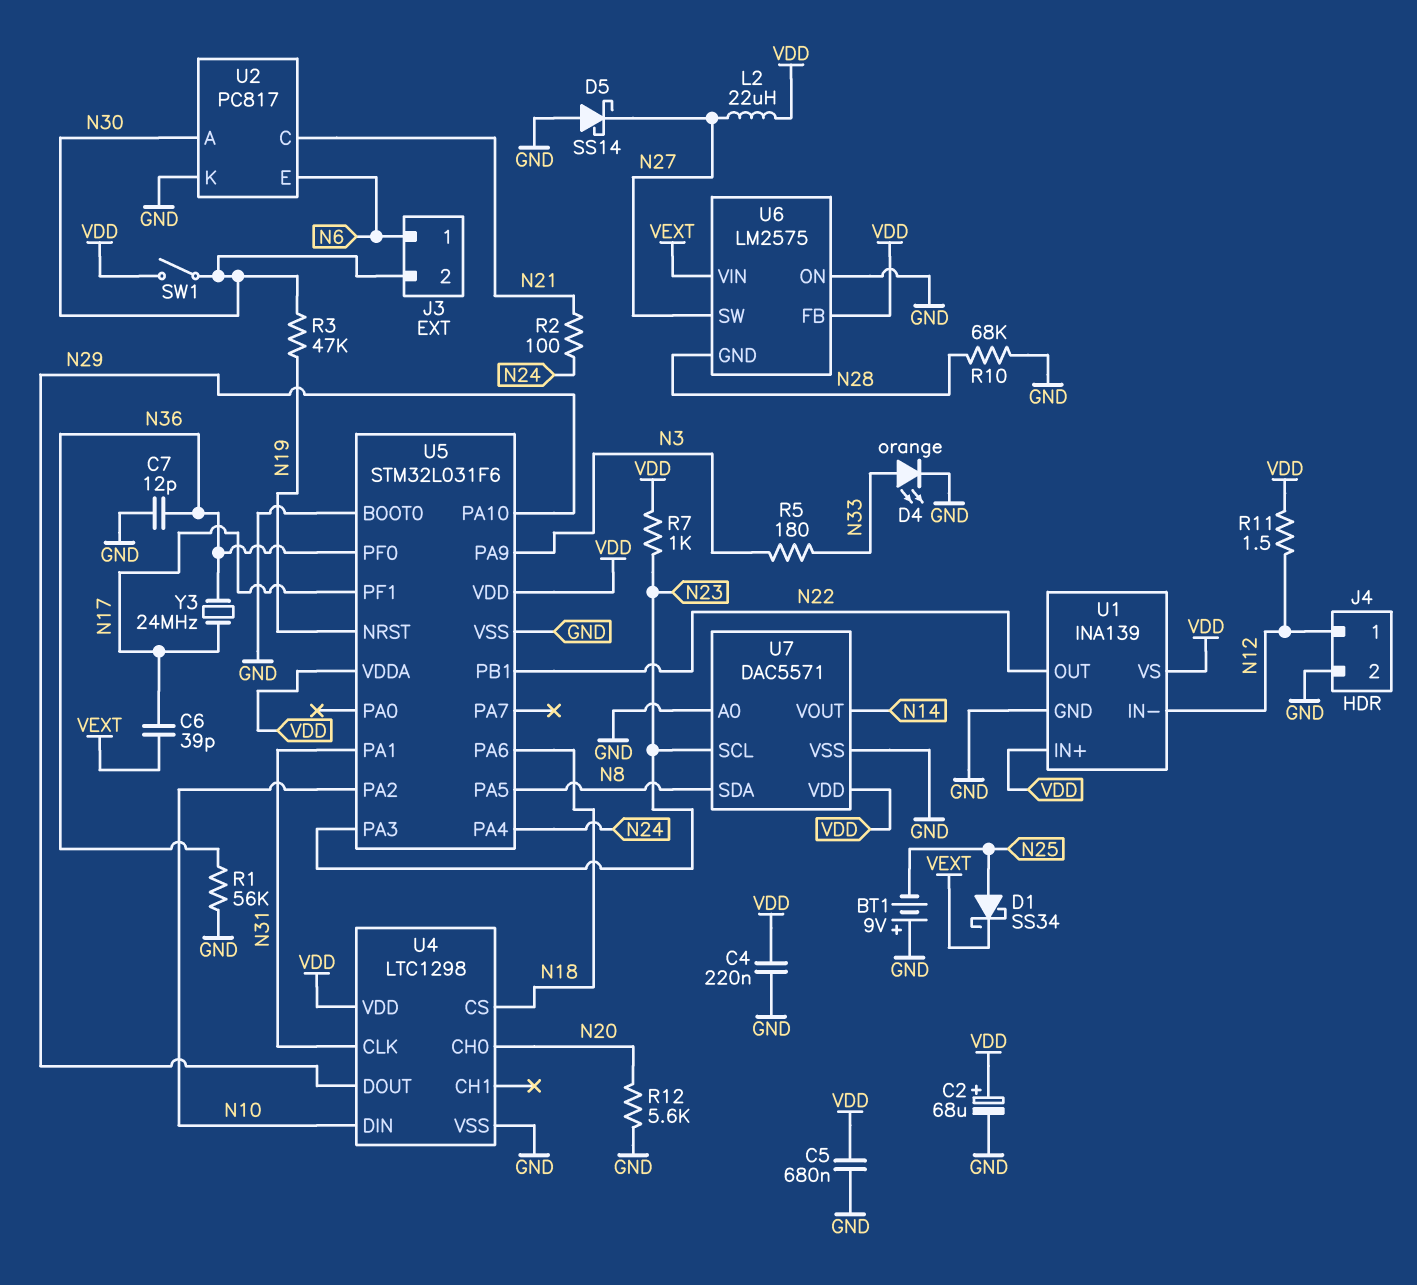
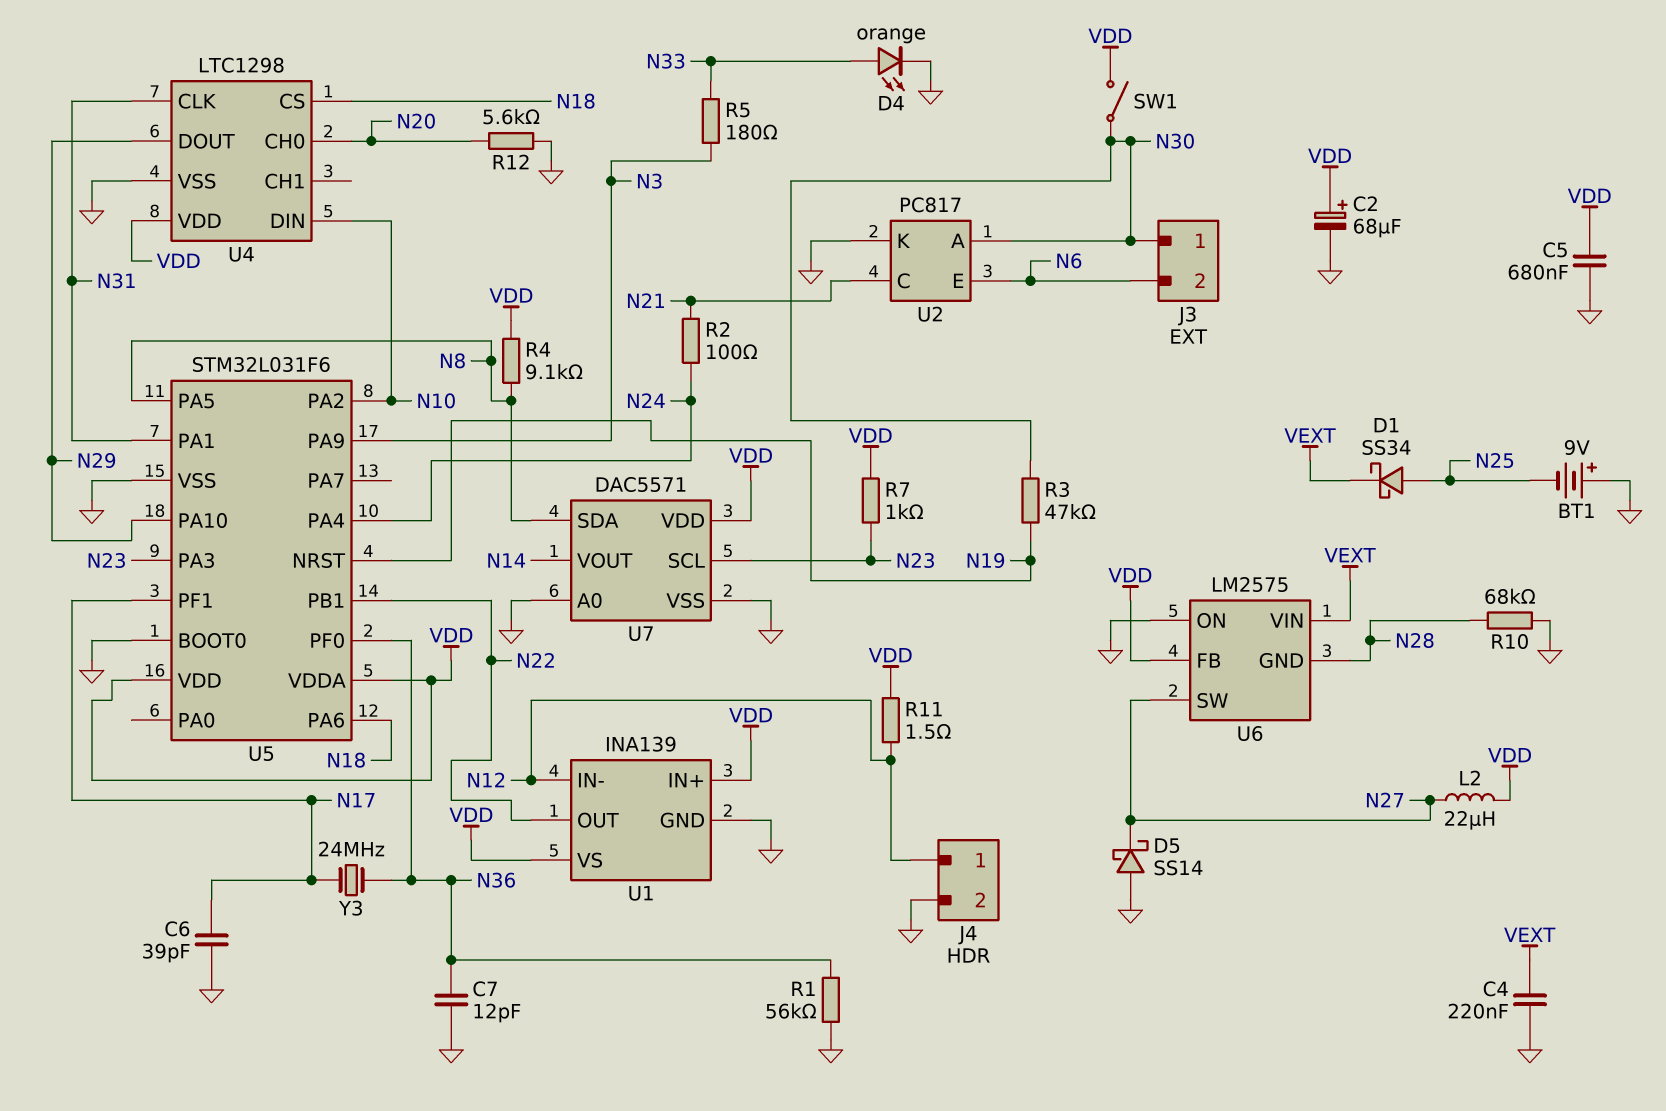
C4: 220nF (GND, VDD) -> 220nF (GND, VEXT)
C6: 39pF (N17, VEXT) -> 39pF (GND, N17)
J3 pin 1: N6 -> N30
J3 pin 2: N30 -> N6
R4: none -> 9.1k (N8, VDD)

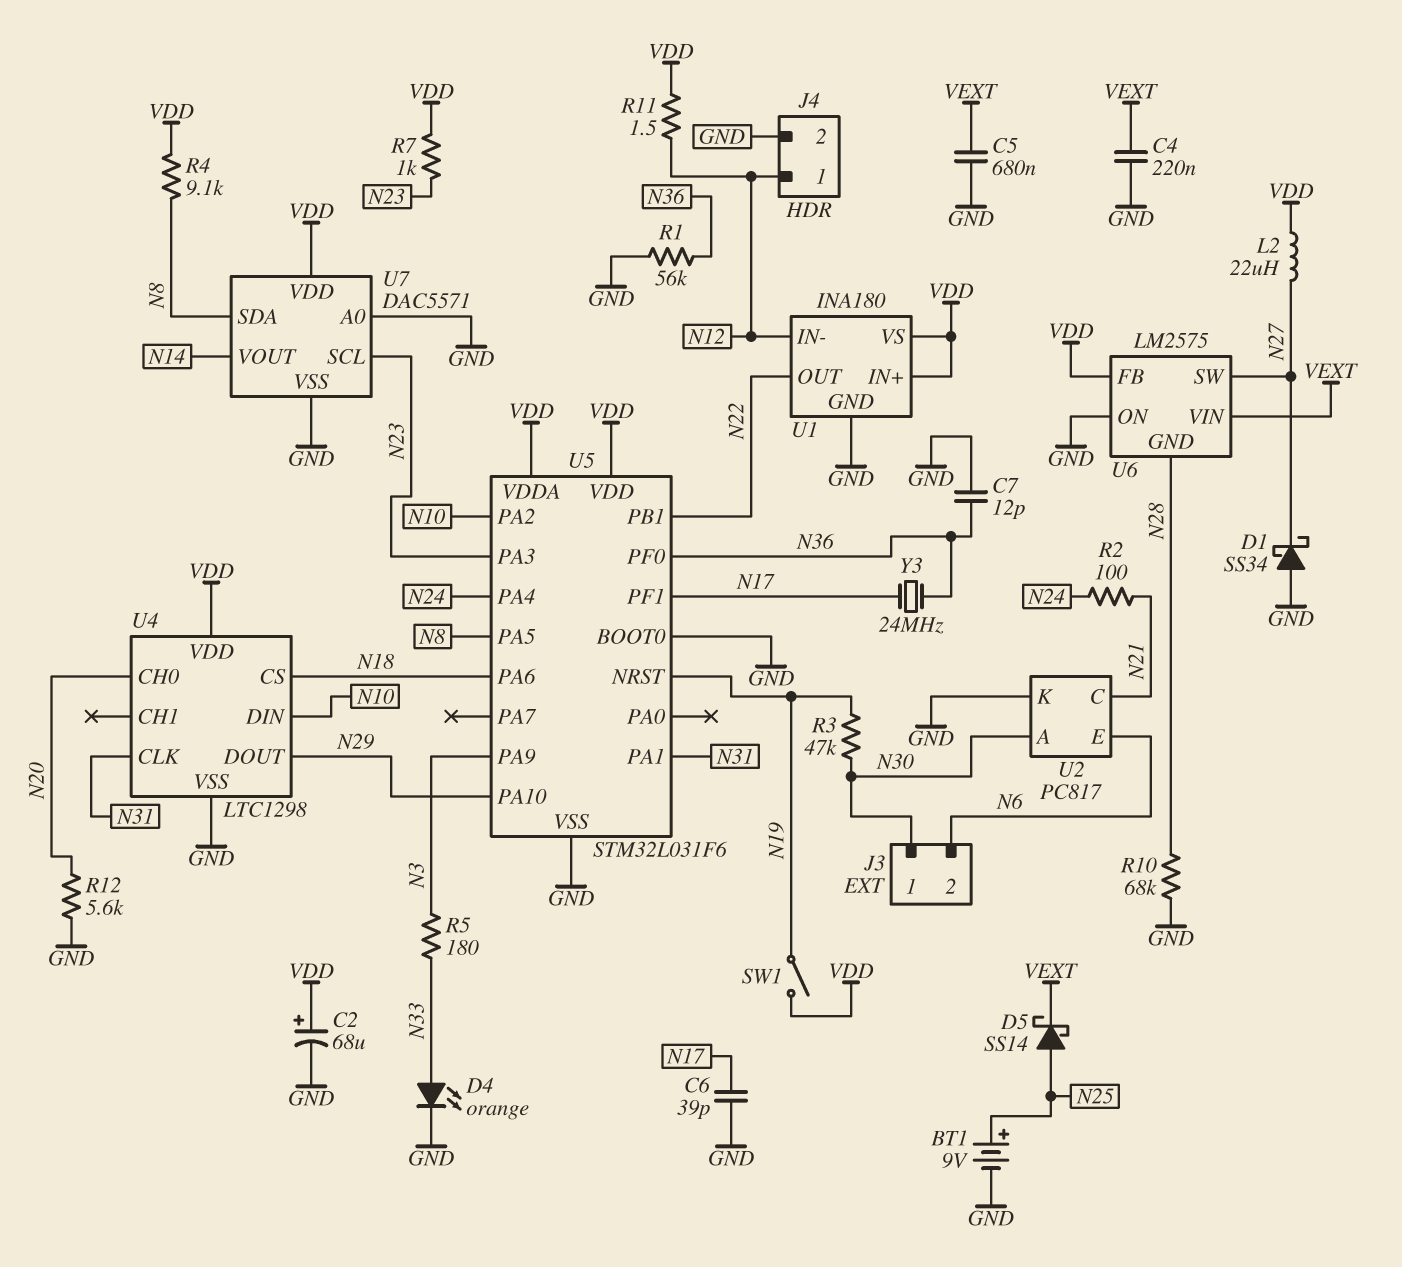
BT1: 9V (plus GND, minus N25) -> 9V (plus N25, minus GND)
C5: 680nF (GND, VDD) -> 680nF (GND, VEXT)
D1: schottky SS34 (A N25, K VEXT) -> schottky SS34 (A GND, K N27)
D5: schottky SS14 (A GND, K N27) -> schottky SS14 (A N25, K VEXT)
SW1: switch (N30, VDD) -> switch (N19, VDD)
U1: INA139 -> INA180

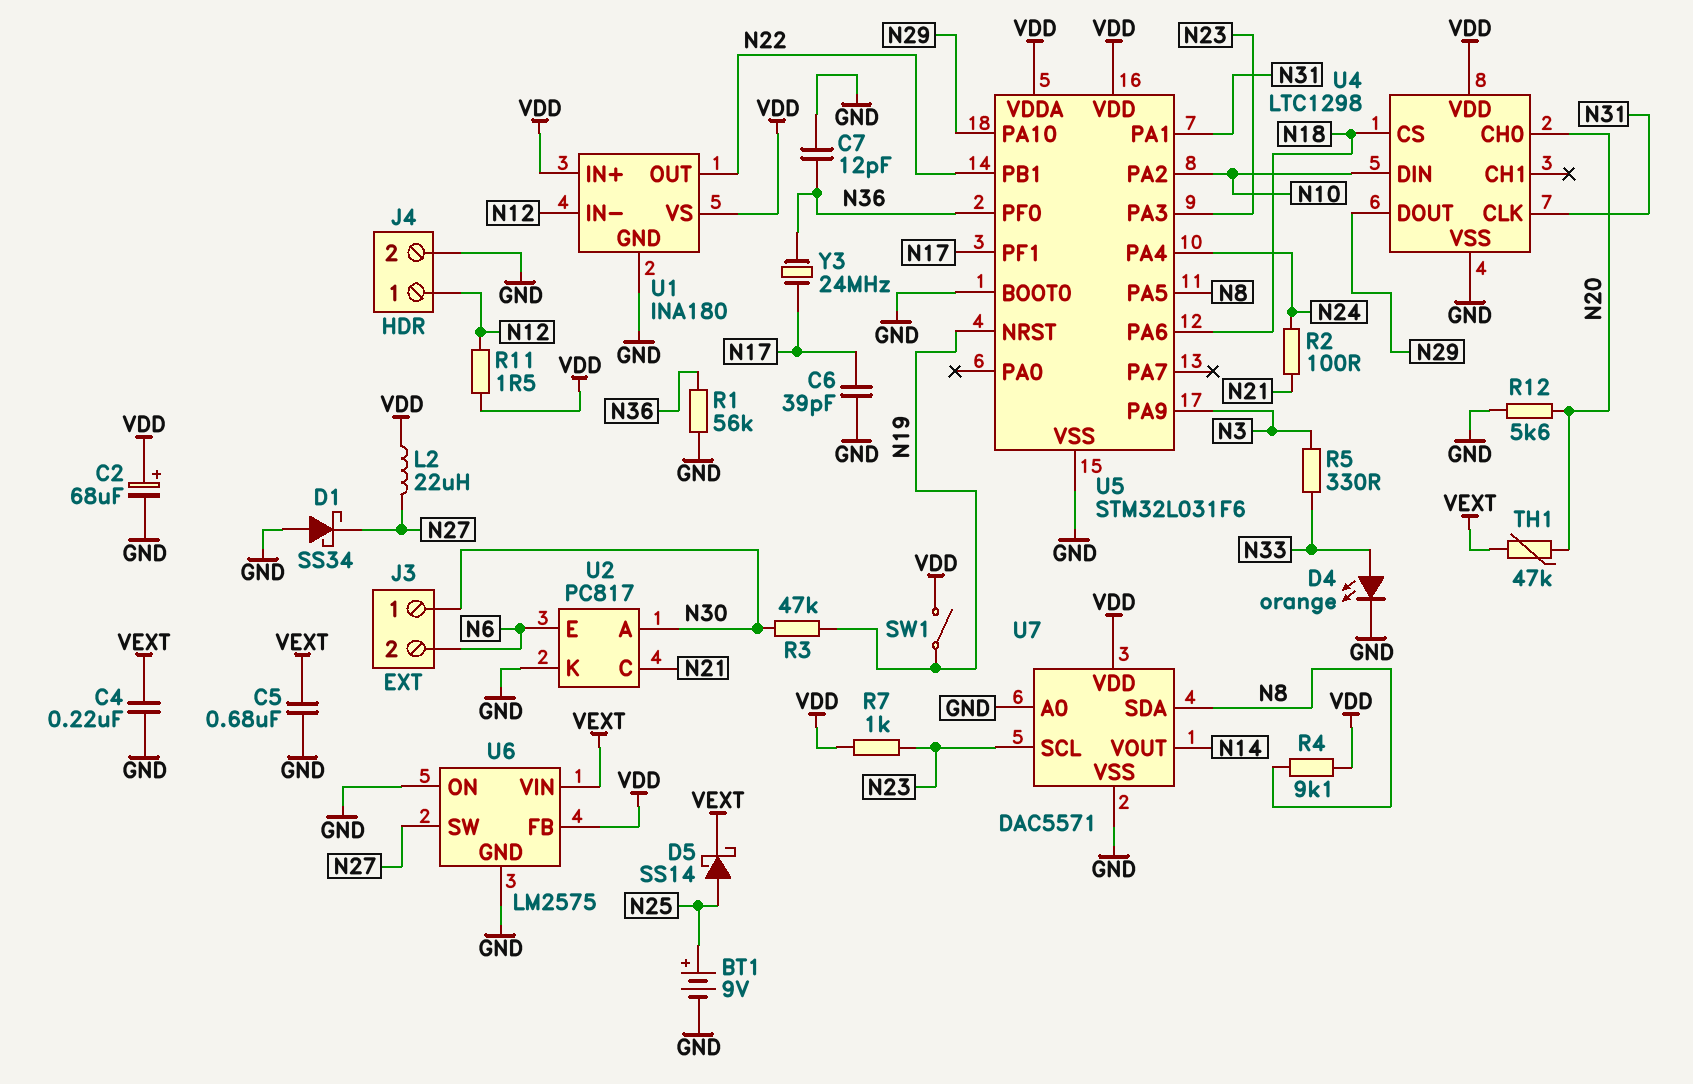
R5: 180 (N3, N33) -> 330 (N3, N33)
R10: 68k (GND, N28) -> none
TH1: none -> 47k (N20, VEXT)
U6 pin GND: N28 -> GND

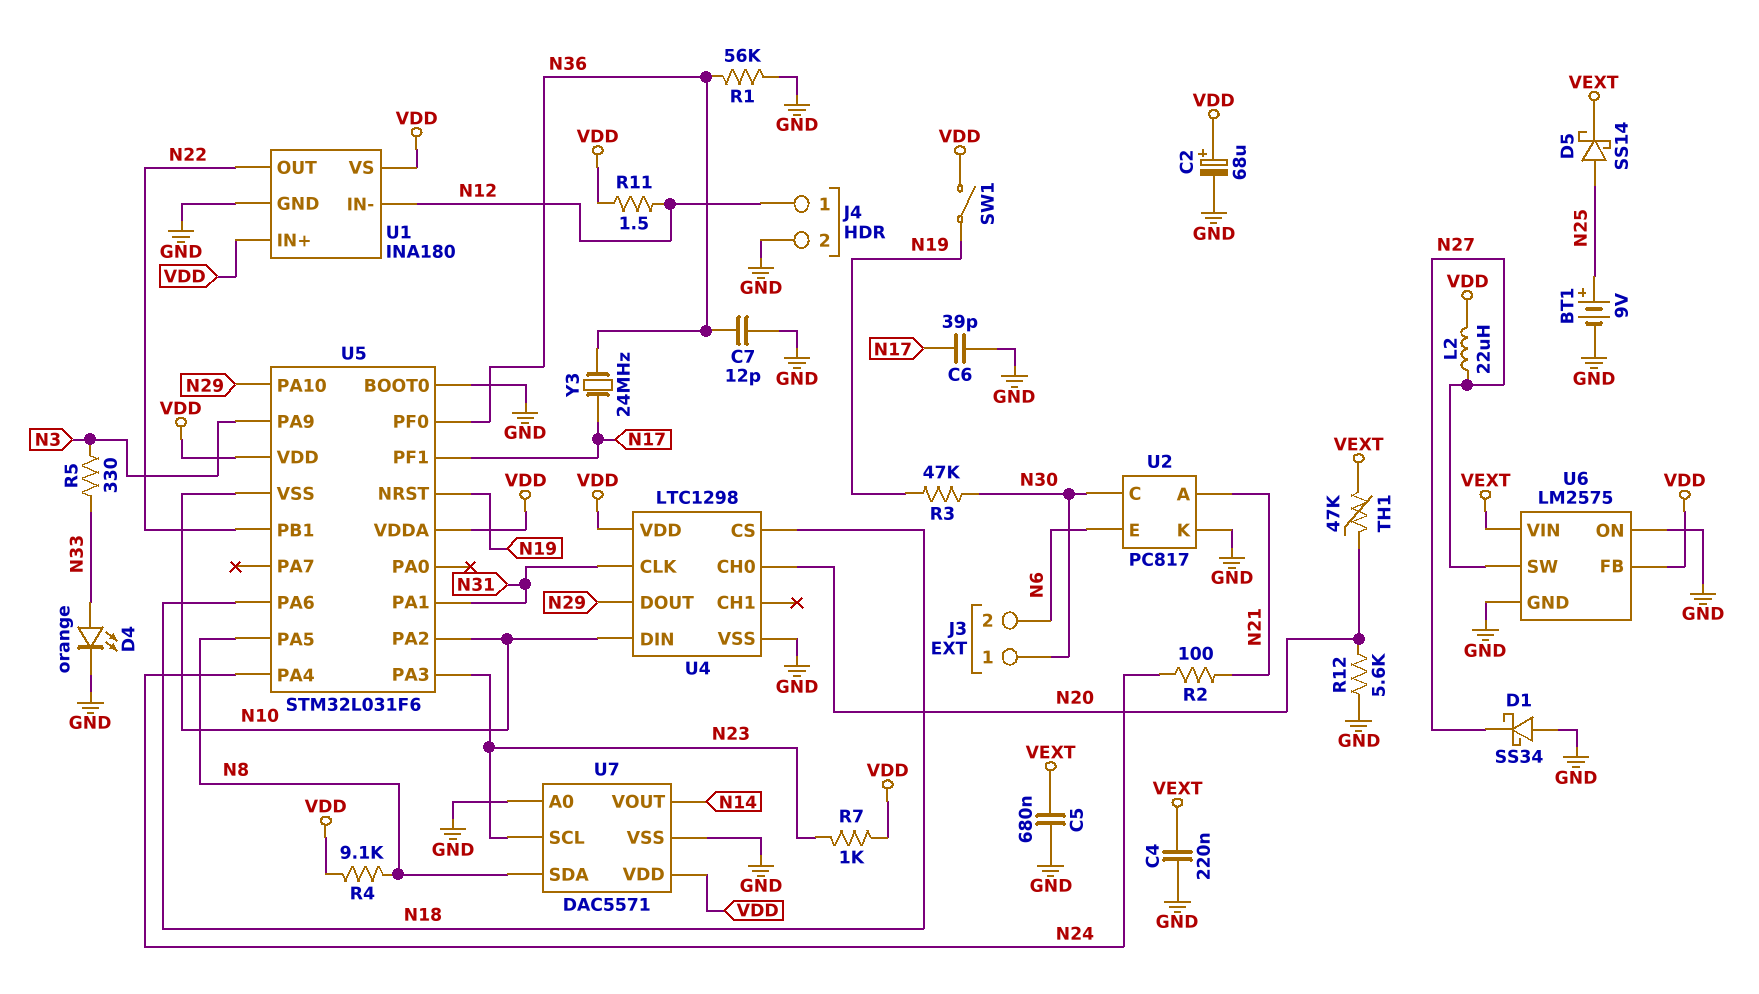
U2 pin A: N30 -> N21
U2 pin C: N21 -> N30
U5 pin VSS: GND -> N10

